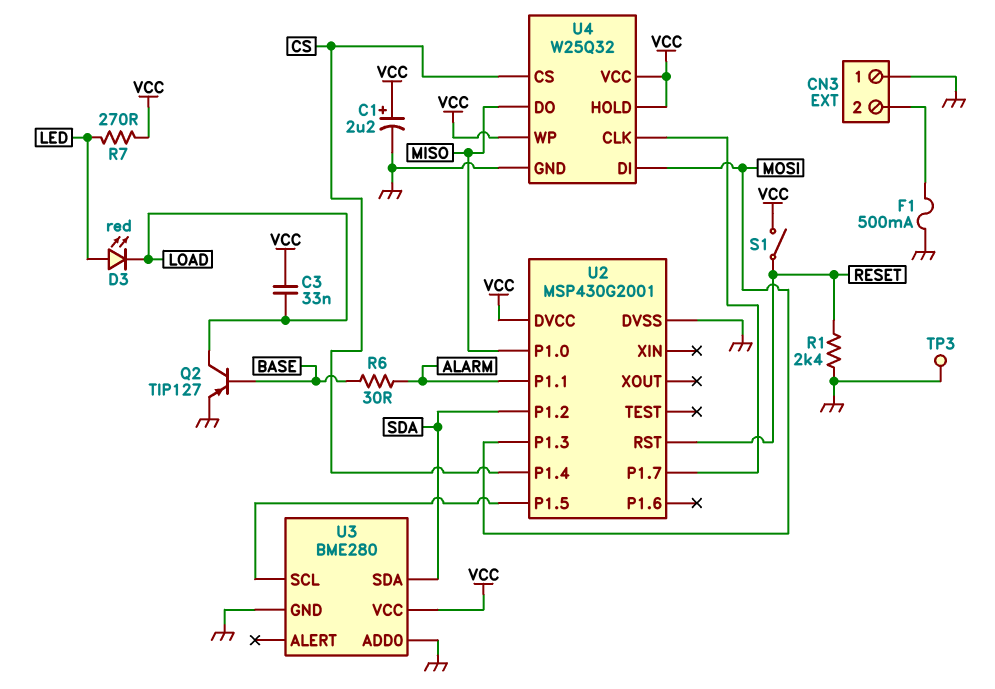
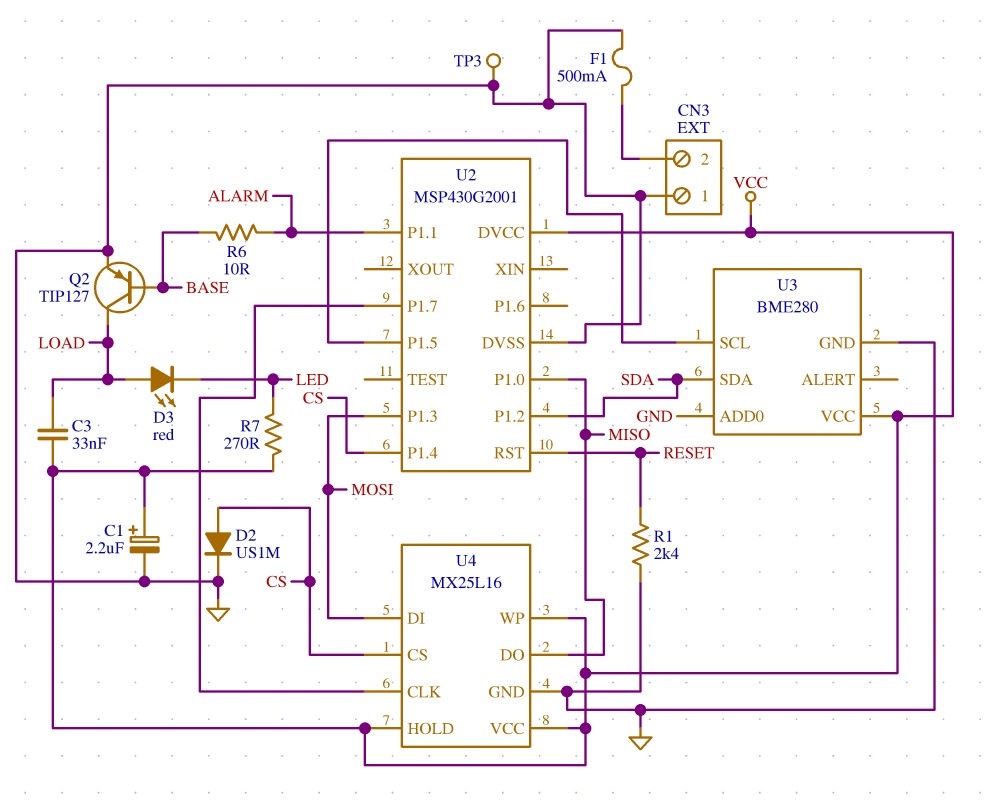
D2: none -> diode US1M (A CS, K GND)
D3: LED red (A LED, K LOAD) -> LED red (A LOAD, K LED)
R6: 30 (ALARM, BASE) -> 10 (ALARM, BASE)
S1: switch (RESET, VCC) -> none
U4: W25Q32 -> MX25L16

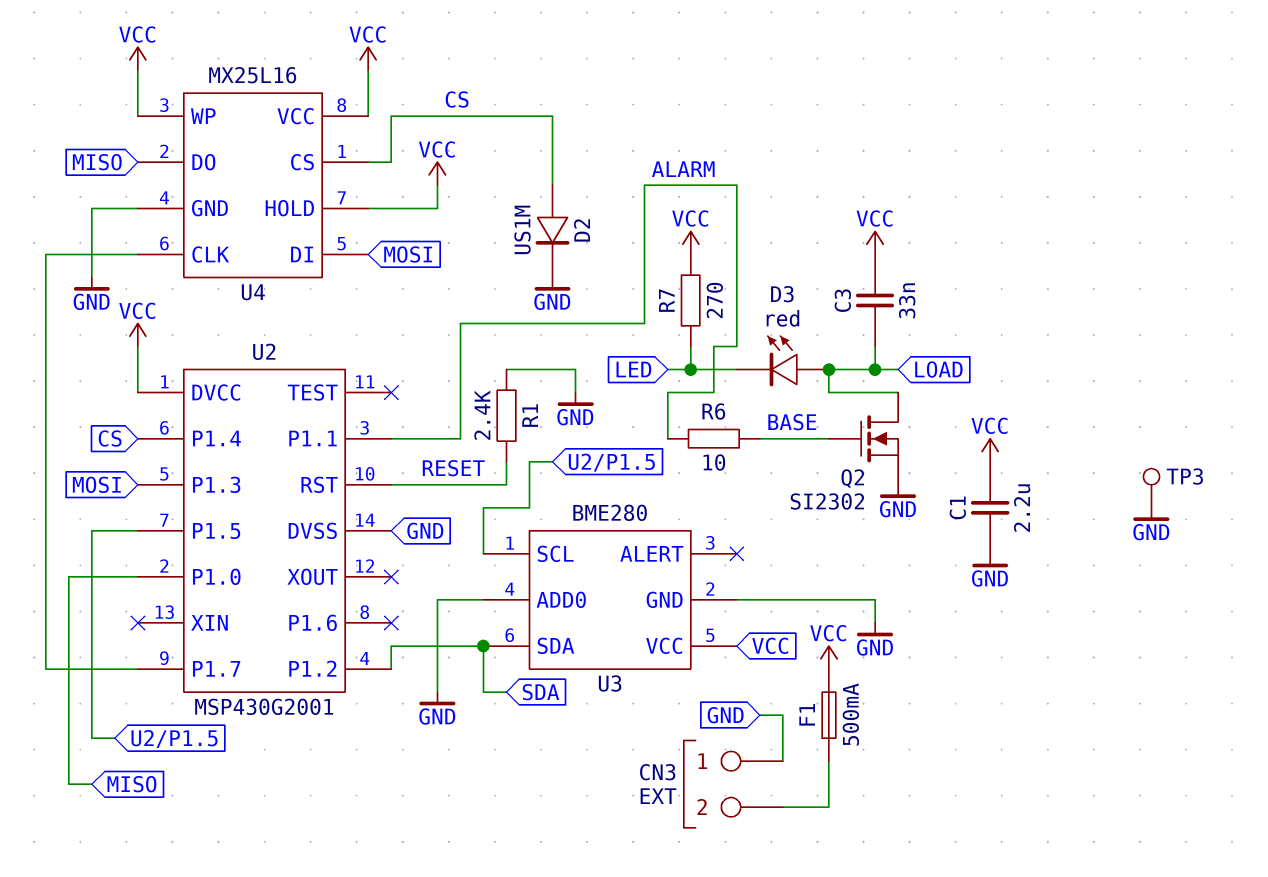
C1: 2.2uF (plus VCC, minus GND) -> 2.2uF (GND, VCC)
F1: 500mA (CN3/2, GND) -> 500mA (CN3/2, VCC)
Q2: PNP TIP127 (B BASE, C LOAD, E GND) -> NMOS SI2302 (G BASE, D LOAD, S GND)

